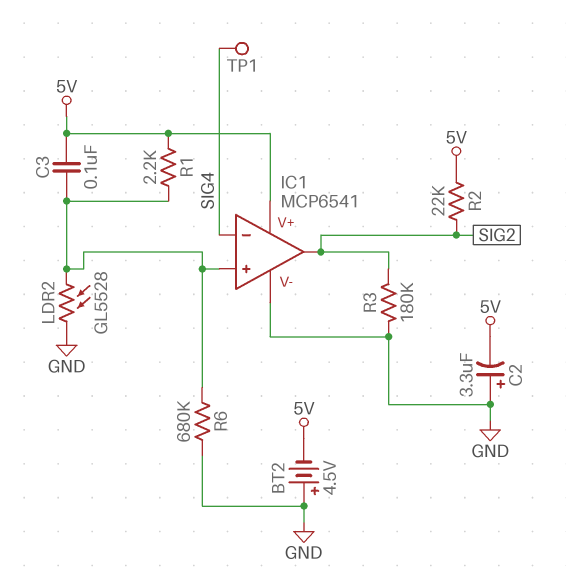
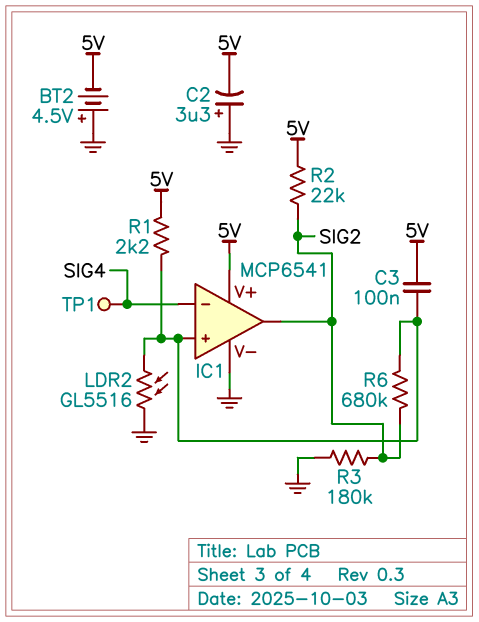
LDR2: GL5528 (GND, IC1/in+) -> GL5516 (GND, IC1/in+)
R6: 680k (GND, IC1/in+) -> 680k (IC1/in+, SIG2)

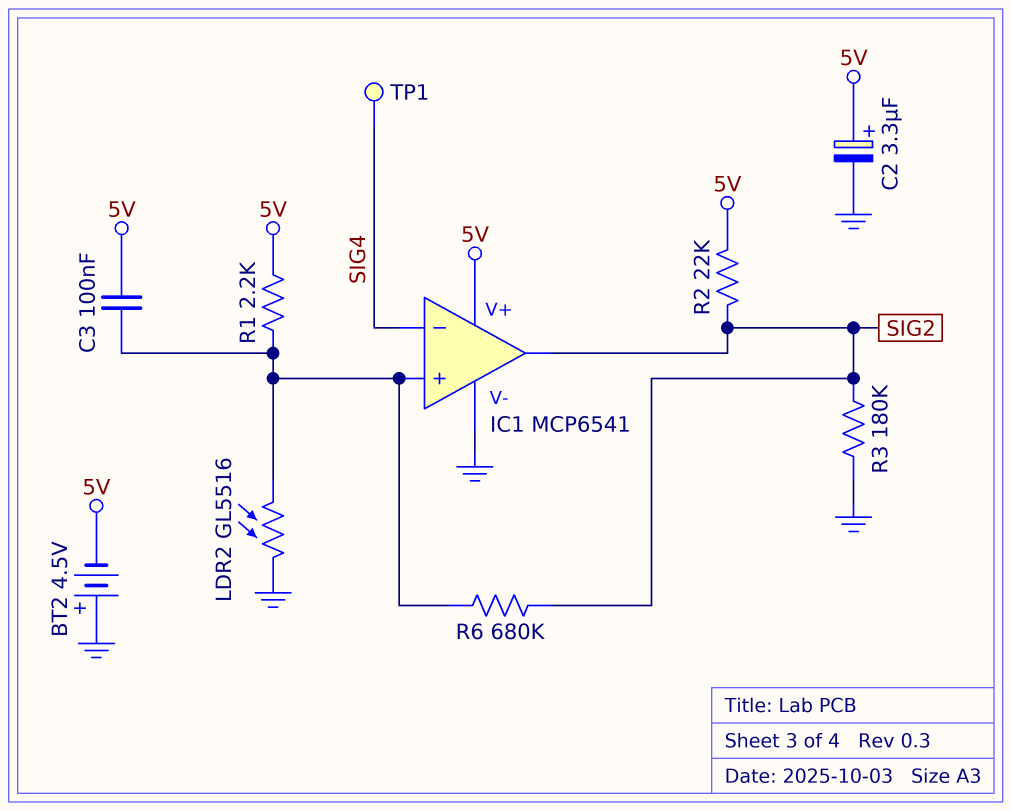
C2: 3.3uF (plus GND, minus 5V) -> 3.3uF (plus 5V, minus GND)

